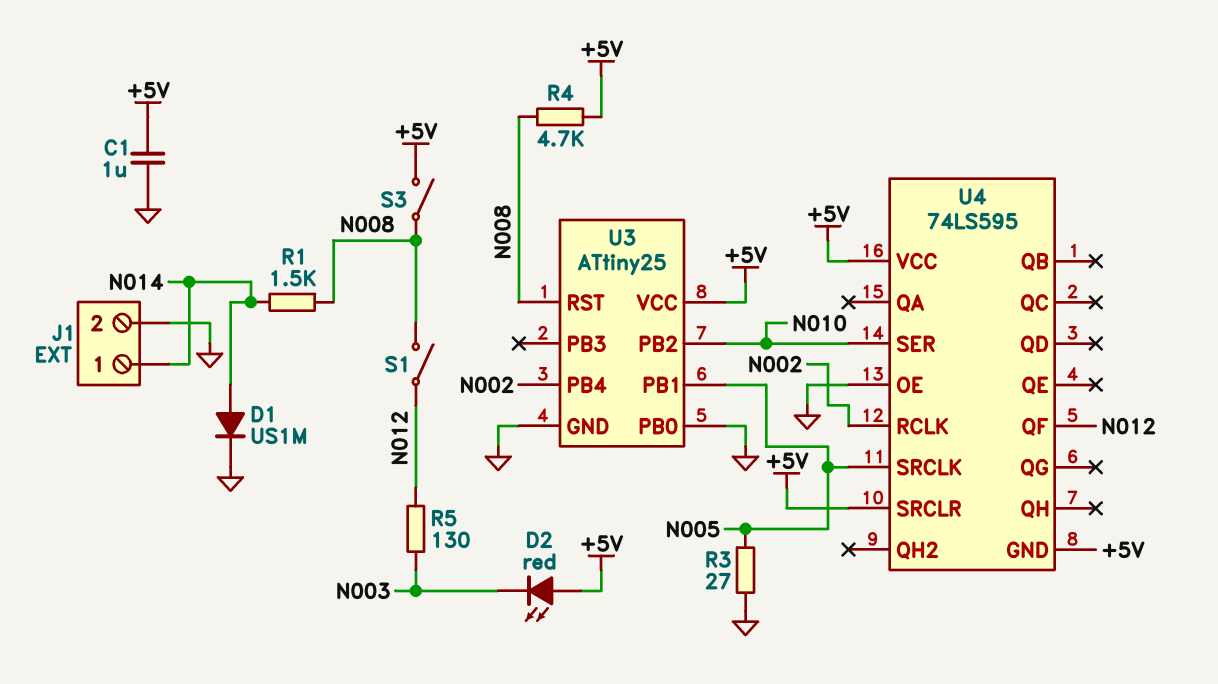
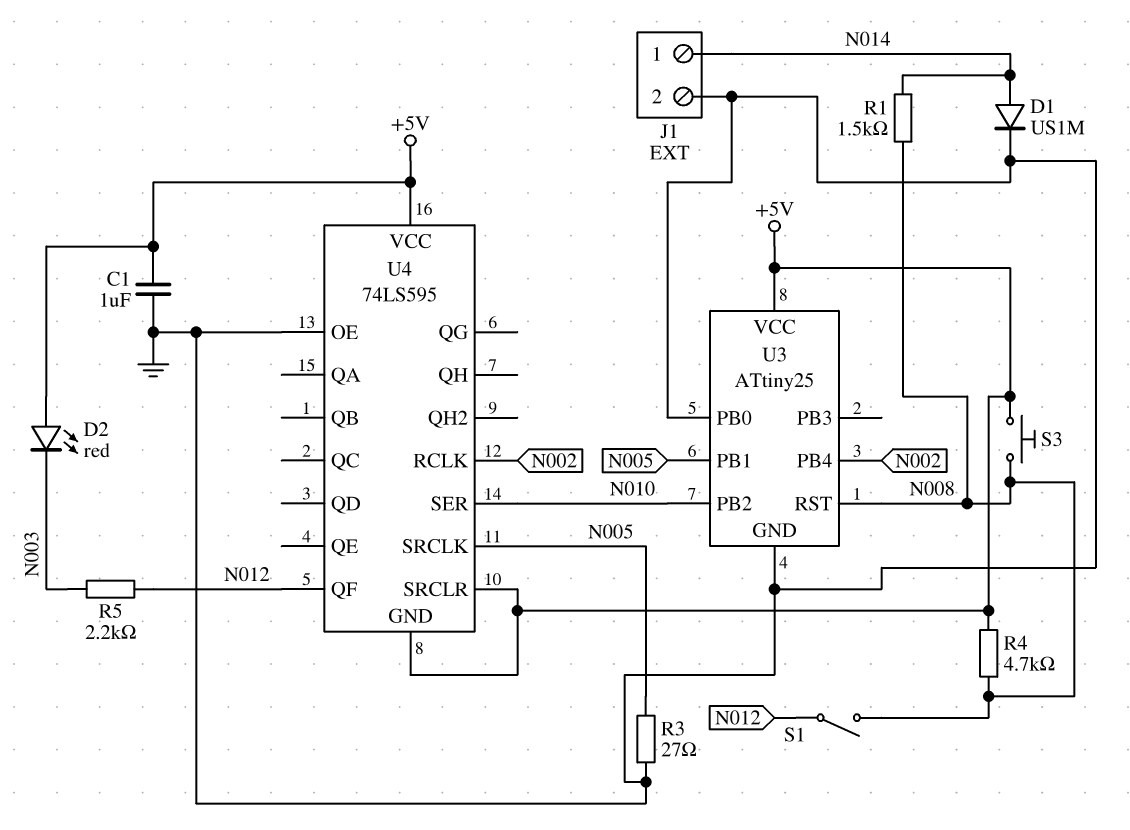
R5: 130 (N003, N012) -> 2.2k (N003, N012)
S3: switch (+5V, N008) -> button (+5V, N008)

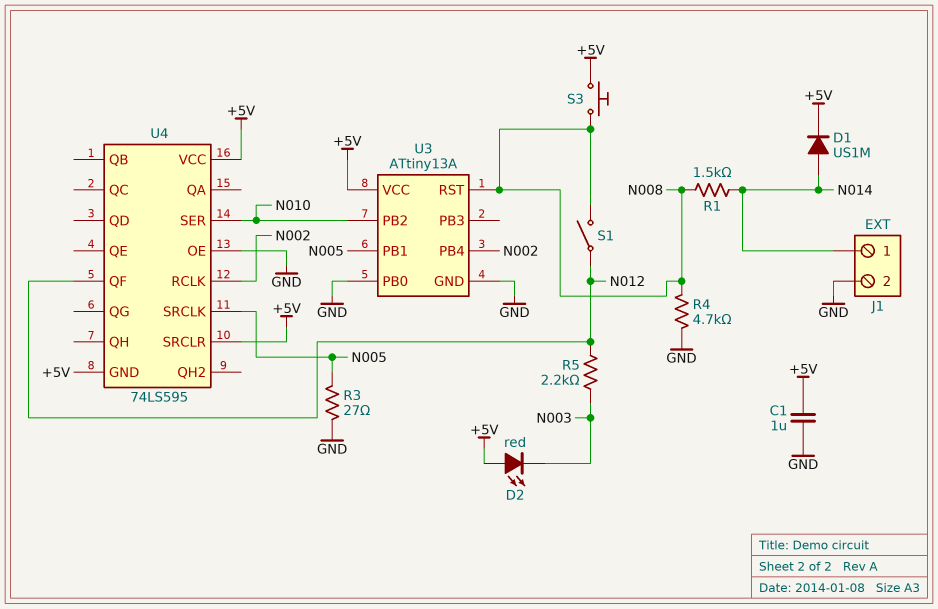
D1: diode US1M (A N014, K GND) -> diode US1M (A N014, K +5V)
R4: 4.7k (+5V, N008) -> 4.7k (GND, N008)
U3: ATtiny25 -> ATtiny13A

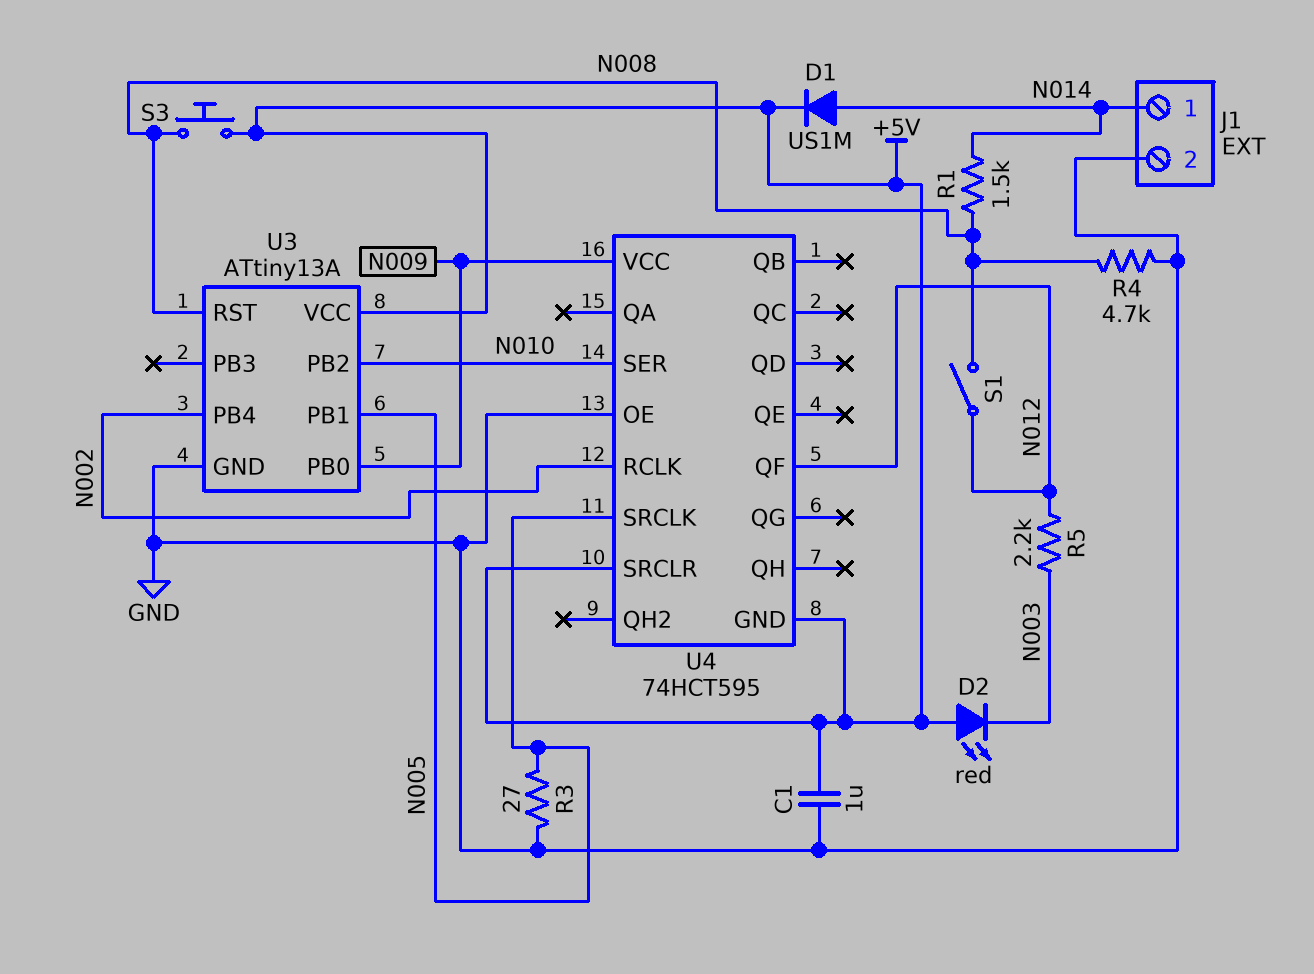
U3 pin PB0: GND -> N009
U4: 74LS595 -> 74HCT595
U4 pin VCC: +5V -> N009

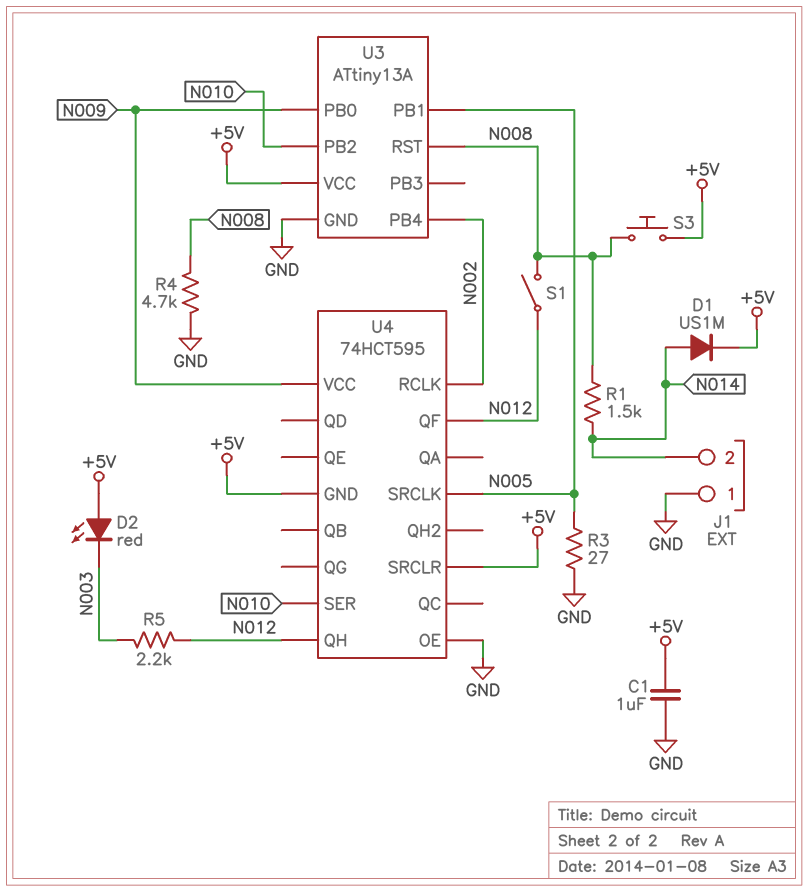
J1 pin 1: N014 -> GND
J1 pin 2: GND -> N014
U4 pin QH: none -> N012

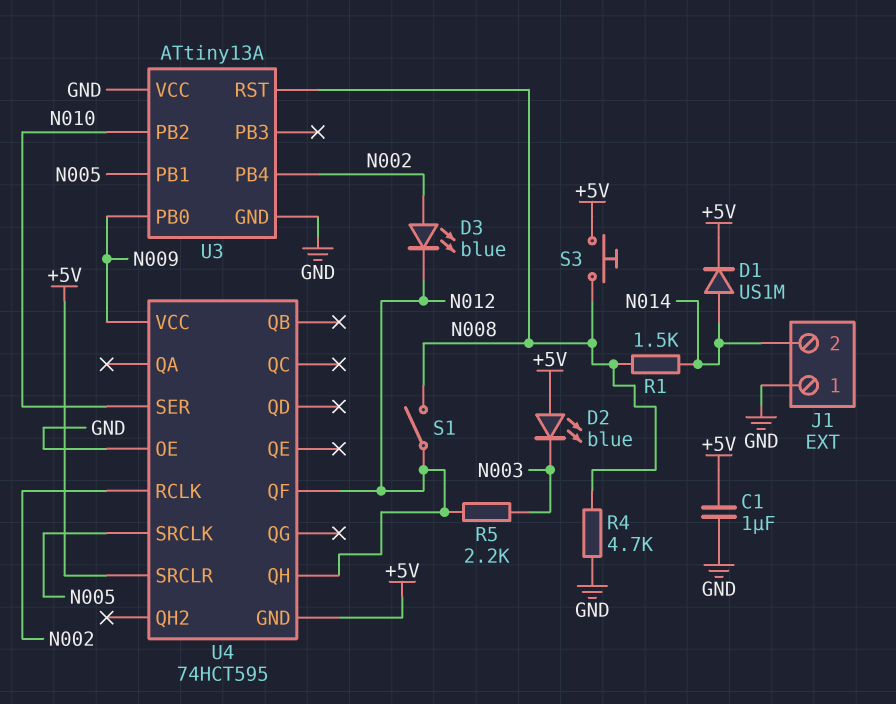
D2: LED red (A +5V, K N003) -> LED blue (A +5V, K N003)
D3: none -> LED blue (A N002, K N012)
R3: 27 (GND, N005) -> none
U3 pin VCC: +5V -> GND

